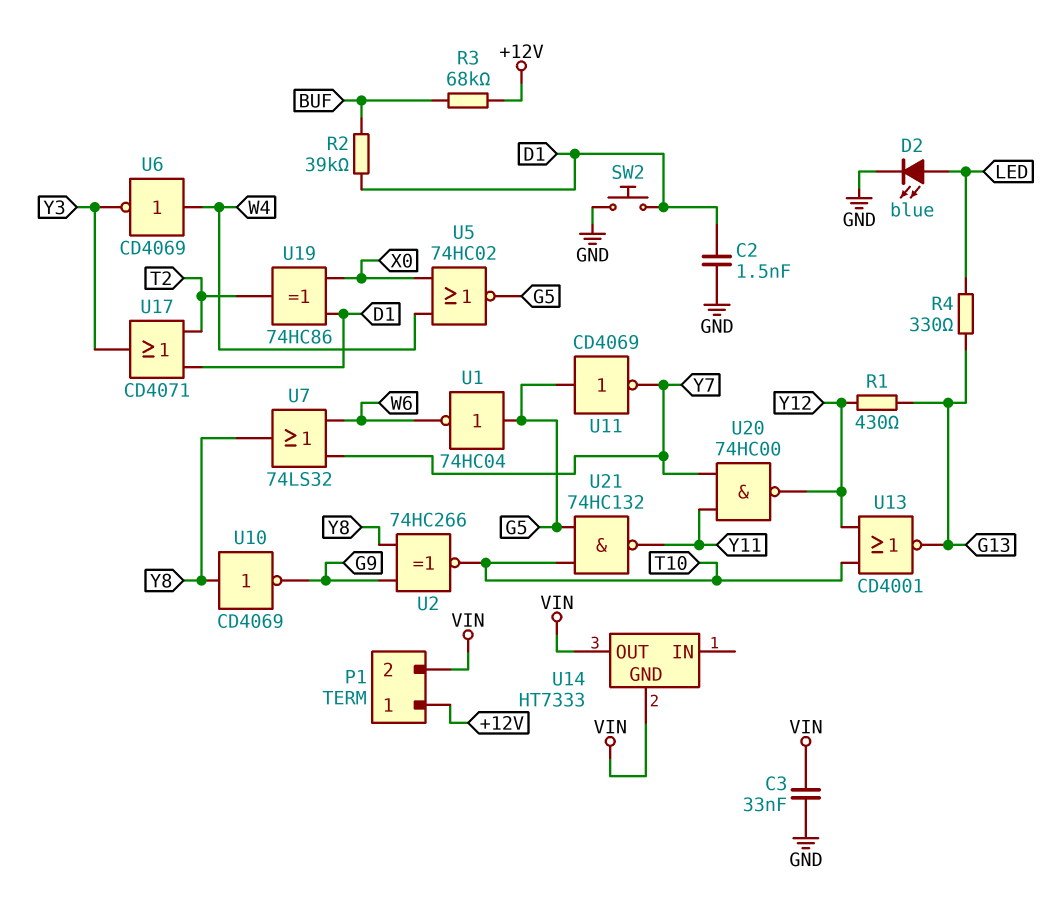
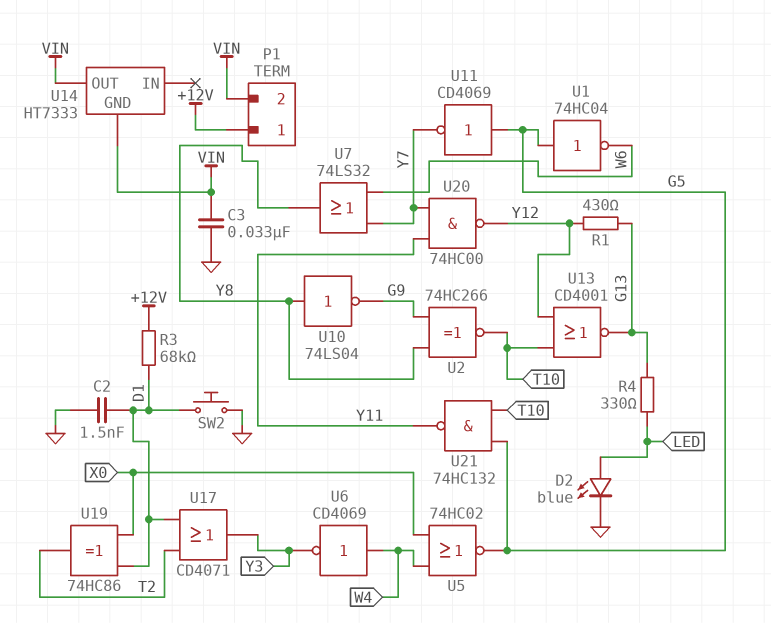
R2: 39k (BUF, D1) -> none
R3: 68k (+12V, BUF) -> 68k (+12V, D1)
U10: NOT CD4069 (in Y8, out G9) -> NOT 74LS04 (in Y8, out G9)

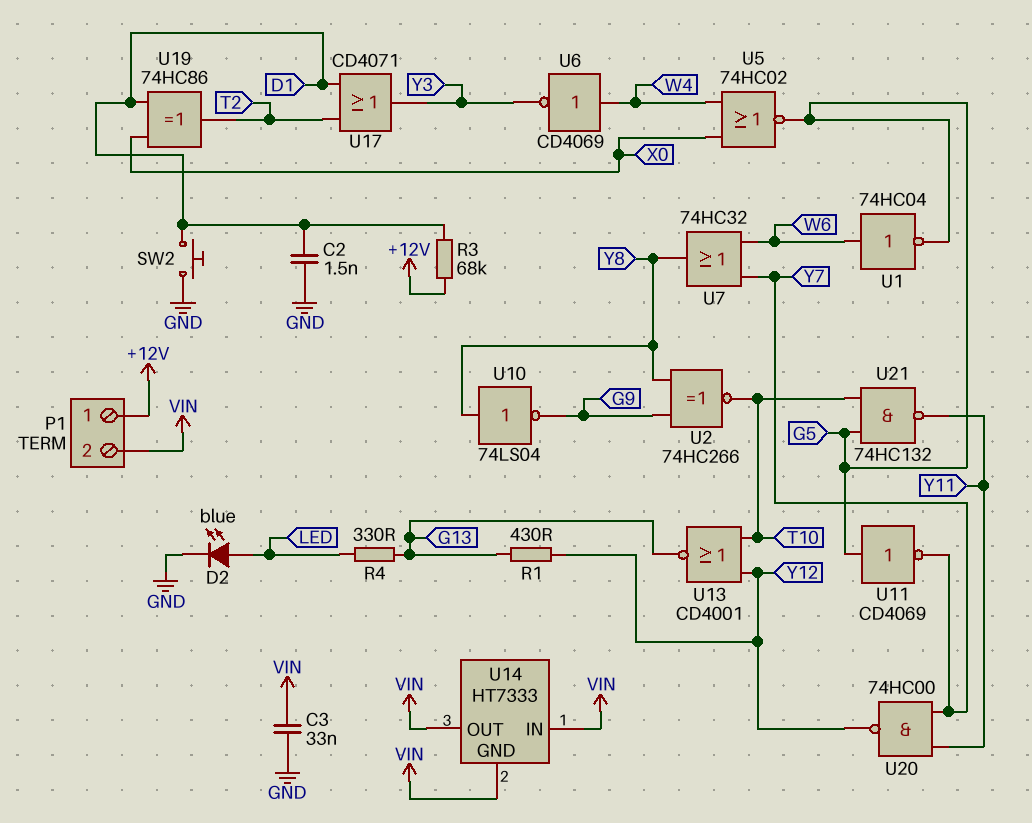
U1: NOT 74HC04 (in G5, out W6) -> NOT 74HC04 (in W6, out G5)
U7: OR 74LS32 (in W6, in Y7, out Y8) -> OR 74HC32 (in W6, in Y7, out Y8)
U14 pin IN: none -> VIN

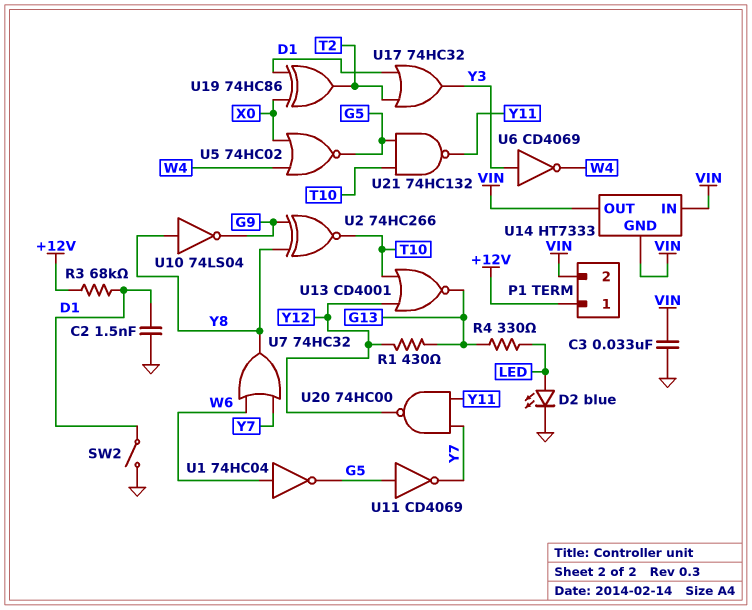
SW2: button (D1, GND) -> switch (D1, GND)
U6: NOT CD4069 (in W4, out Y3) -> NOT CD4069 (in Y3, out W4)
U17: OR CD4071 (in D1, in T2, out Y3) -> OR 74HC32 (in D1, in T2, out Y3)

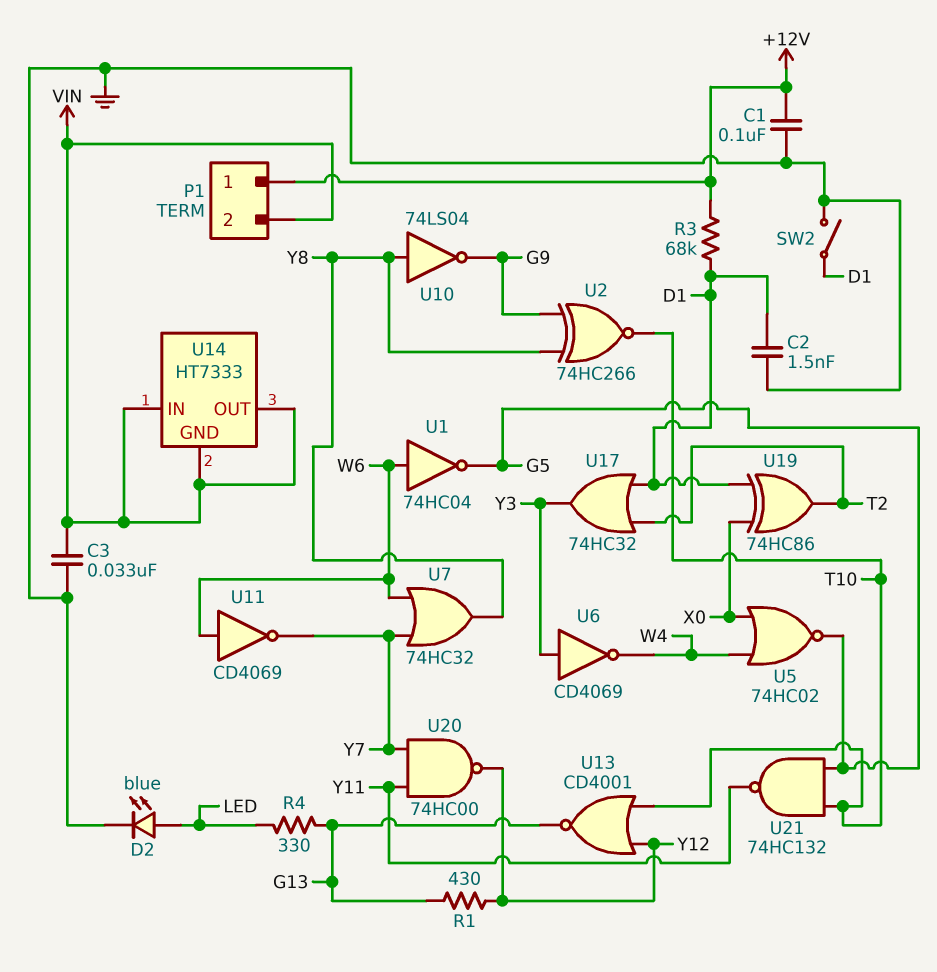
C1: none -> 100nF (+12V, GND)
U11: NOT CD4069 (in G5, out Y7) -> NOT CD4069 (in W6, out Y7)

